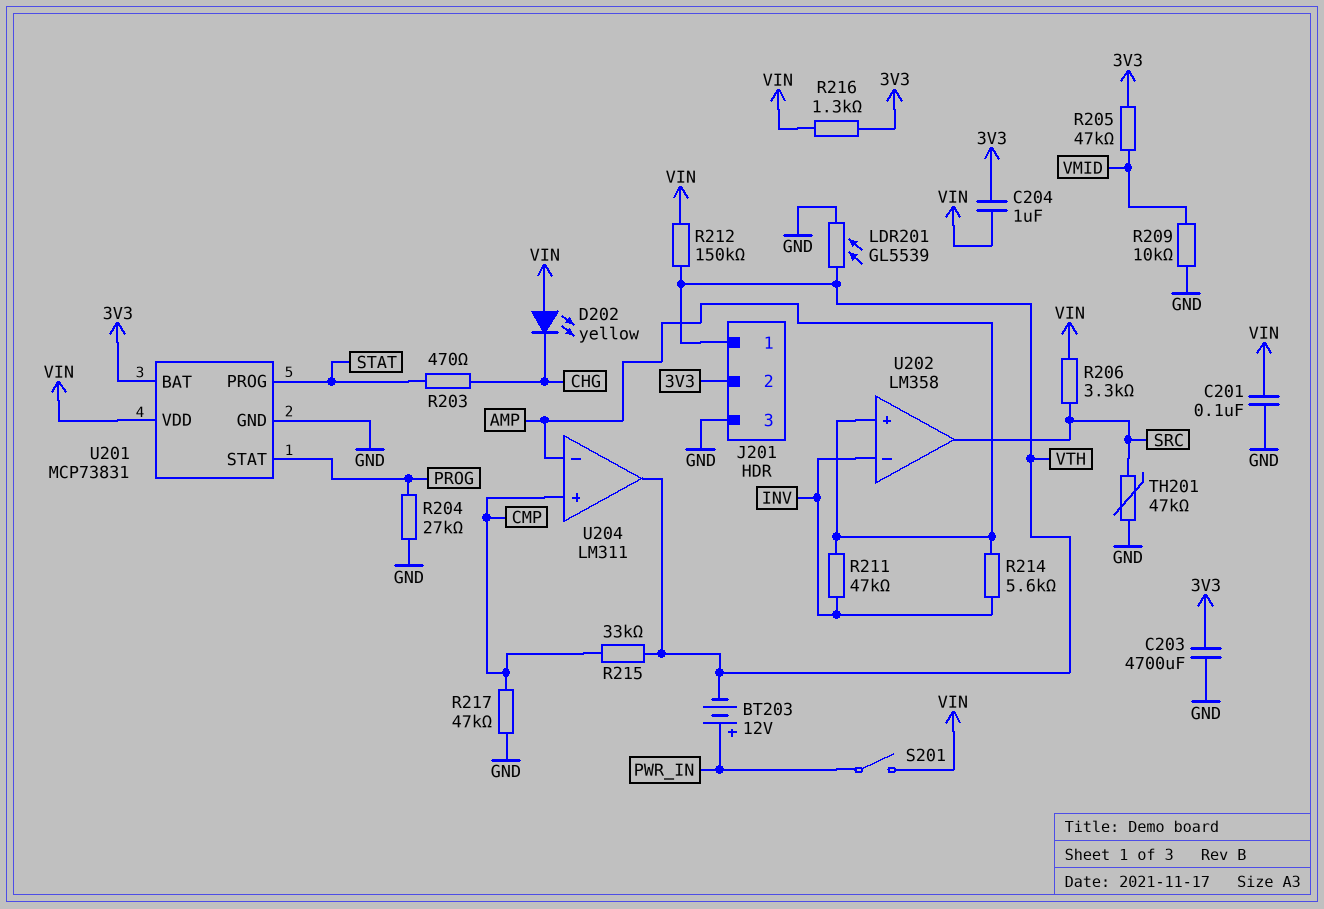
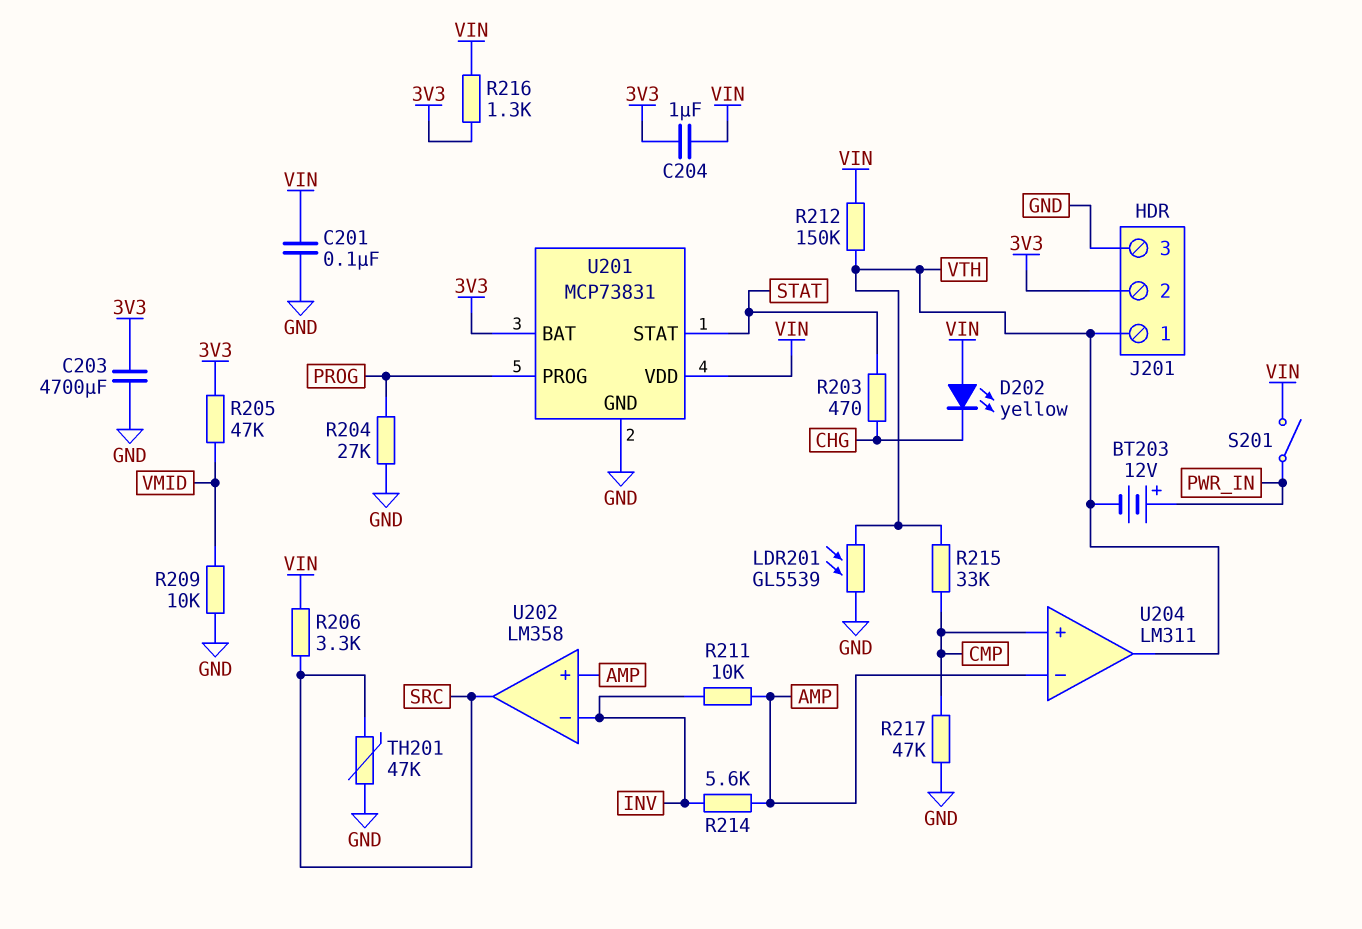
R211: 47k (AMP, INV) -> 10k (AMP, INV)
U201 pin PROG: STAT -> PROG
U201 pin STAT: PROG -> STAT

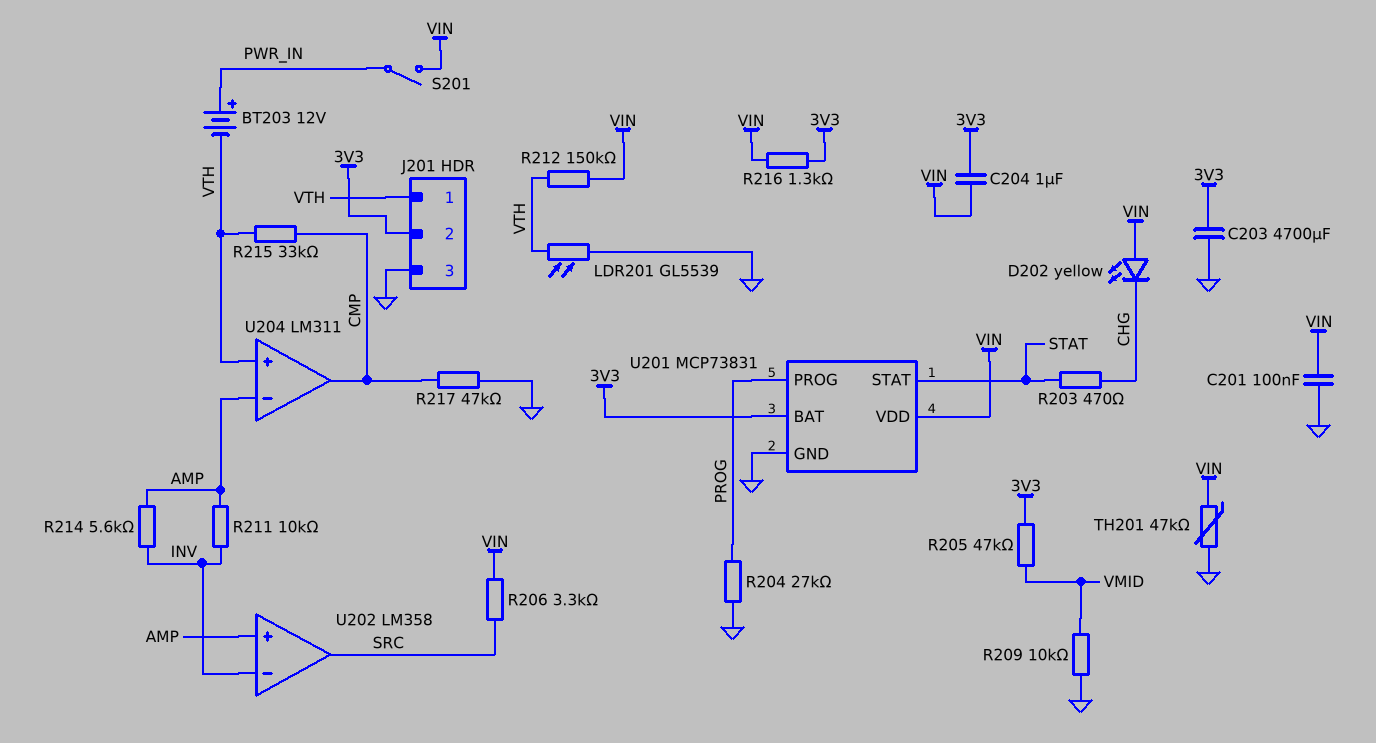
TH201: 47k (GND, SRC) -> 47k (GND, VIN)
U204 pin in+: CMP -> VTH
U204 pin out: VTH -> CMP

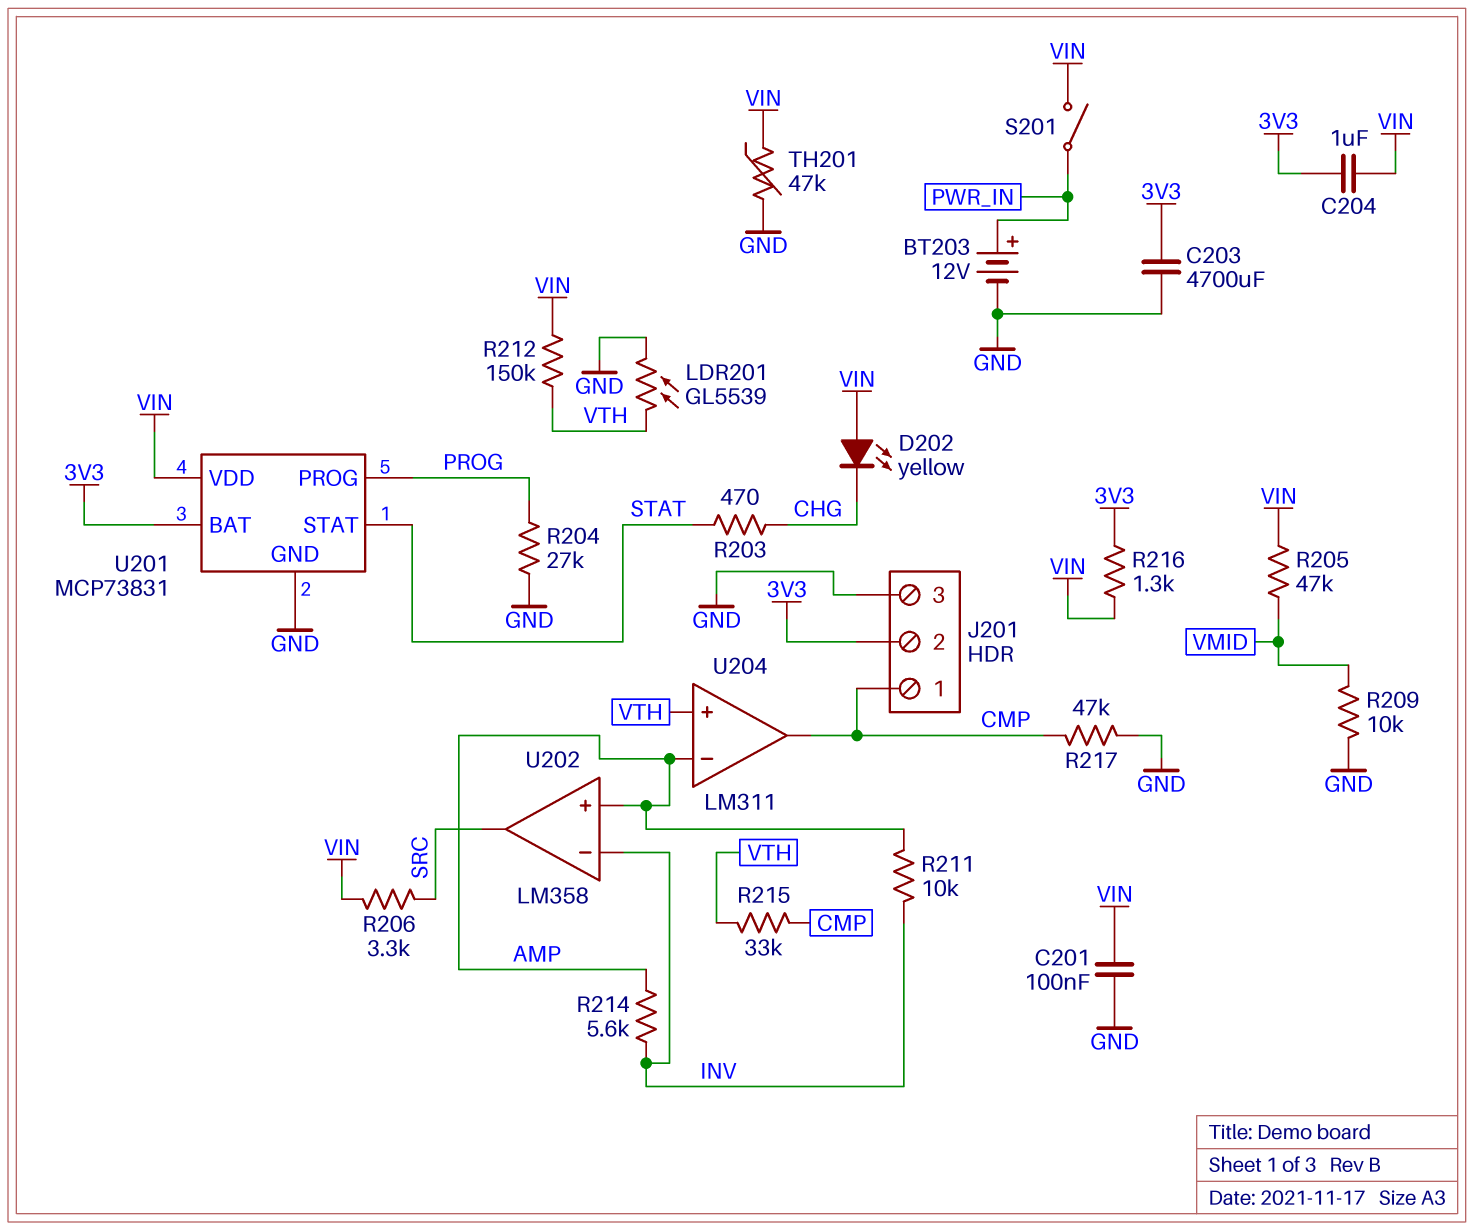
BT203: 12V (plus PWR_IN, minus VTH) -> 12V (plus PWR_IN, minus GND)
J201 pin 1: VTH -> CMP
R205: 47k (3V3, VMID) -> 47k (VIN, VMID)

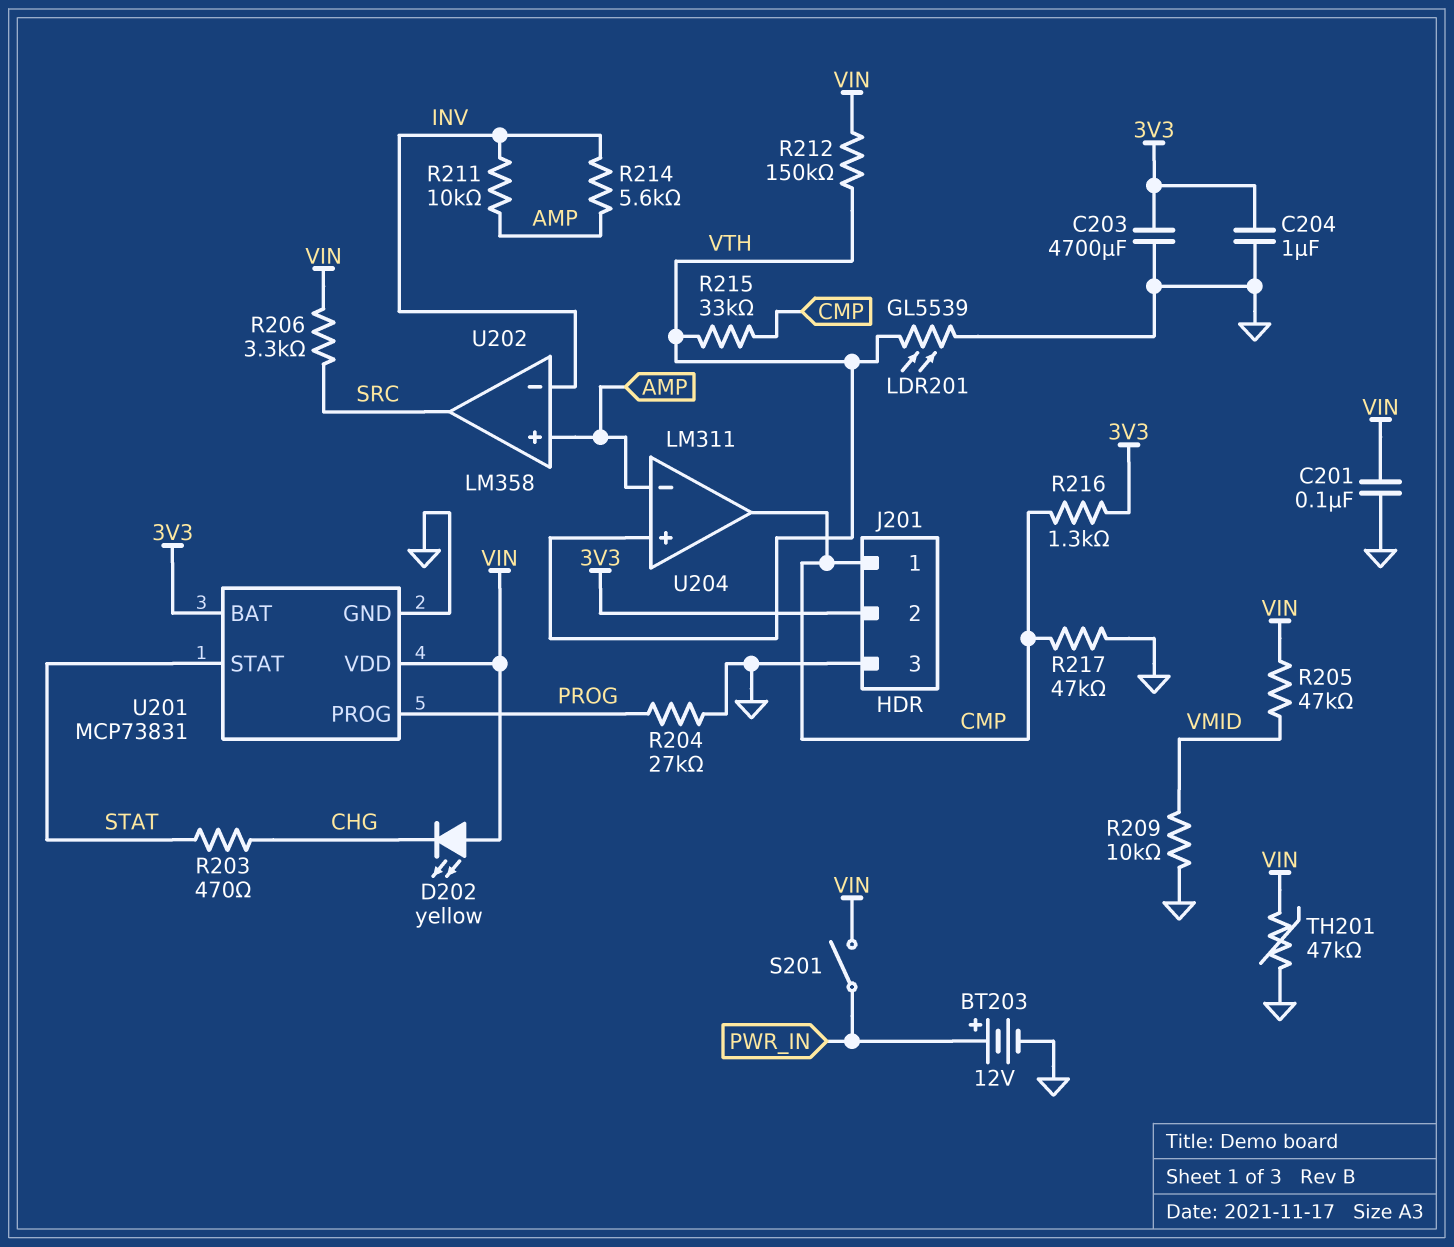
C204: 1uF (3V3, VIN) -> 1uF (3V3, GND)
R216: 1.3k (3V3, VIN) -> 1.3k (3V3, CMP)

